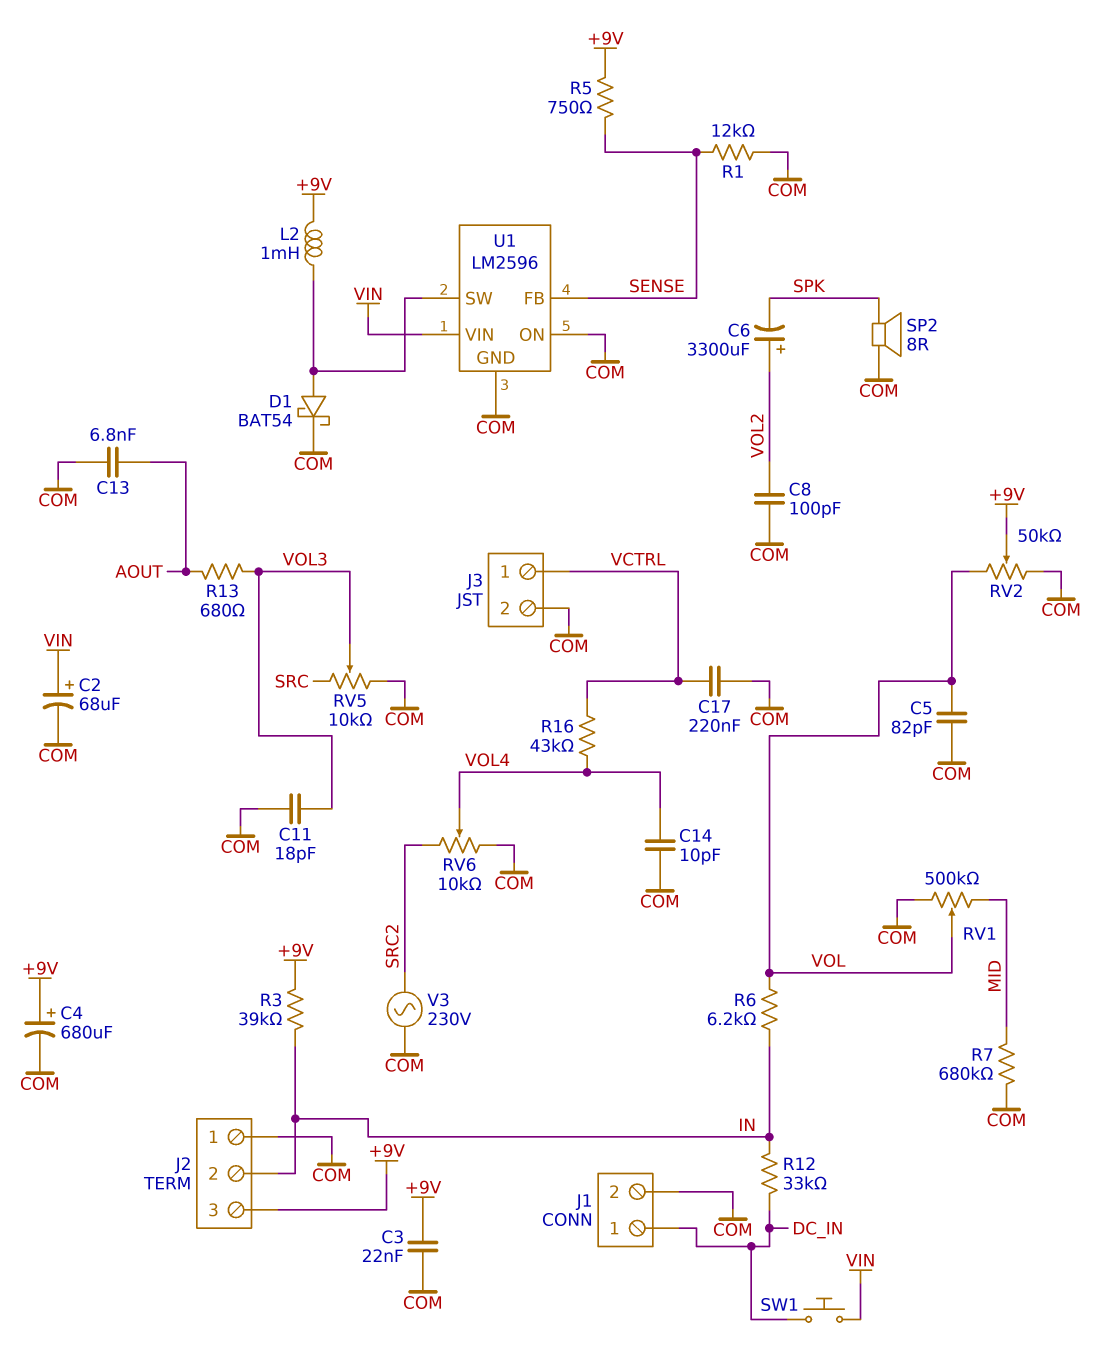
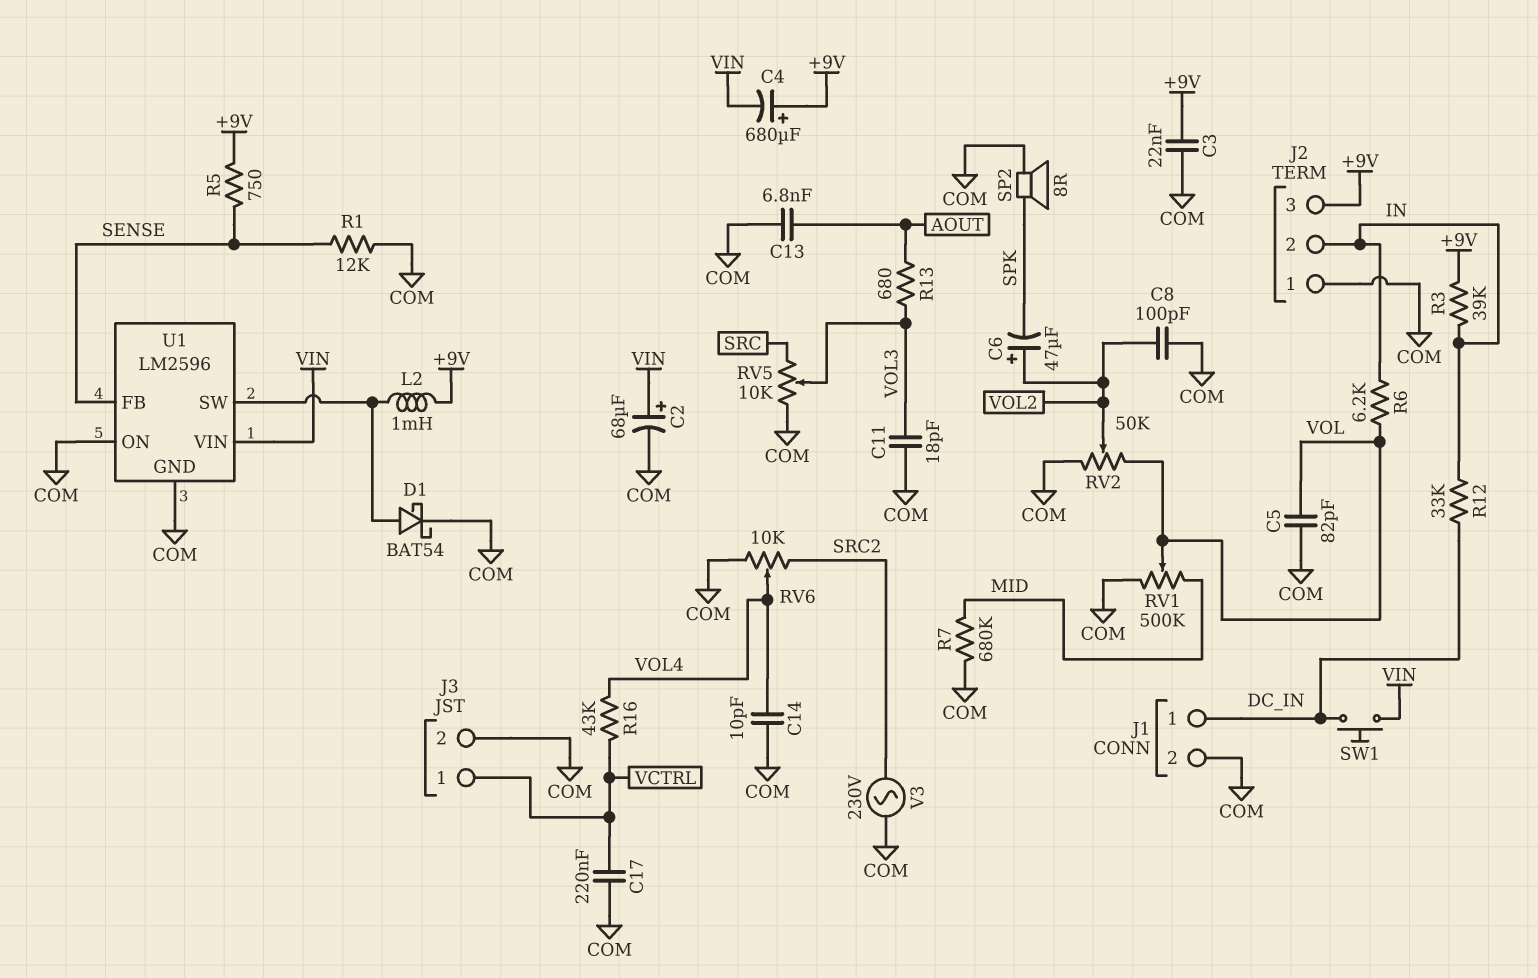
C4: 680uF (plus +9V, minus COM) -> 680uF (plus +9V, minus VIN)
C6: 3300uF (plus VOL2, minus SPK) -> 47uF (plus VOL2, minus SPK)
RV2: 50k (COM, VOL, wiper +9V) -> 50k (COM, VOL, wiper VOL2)

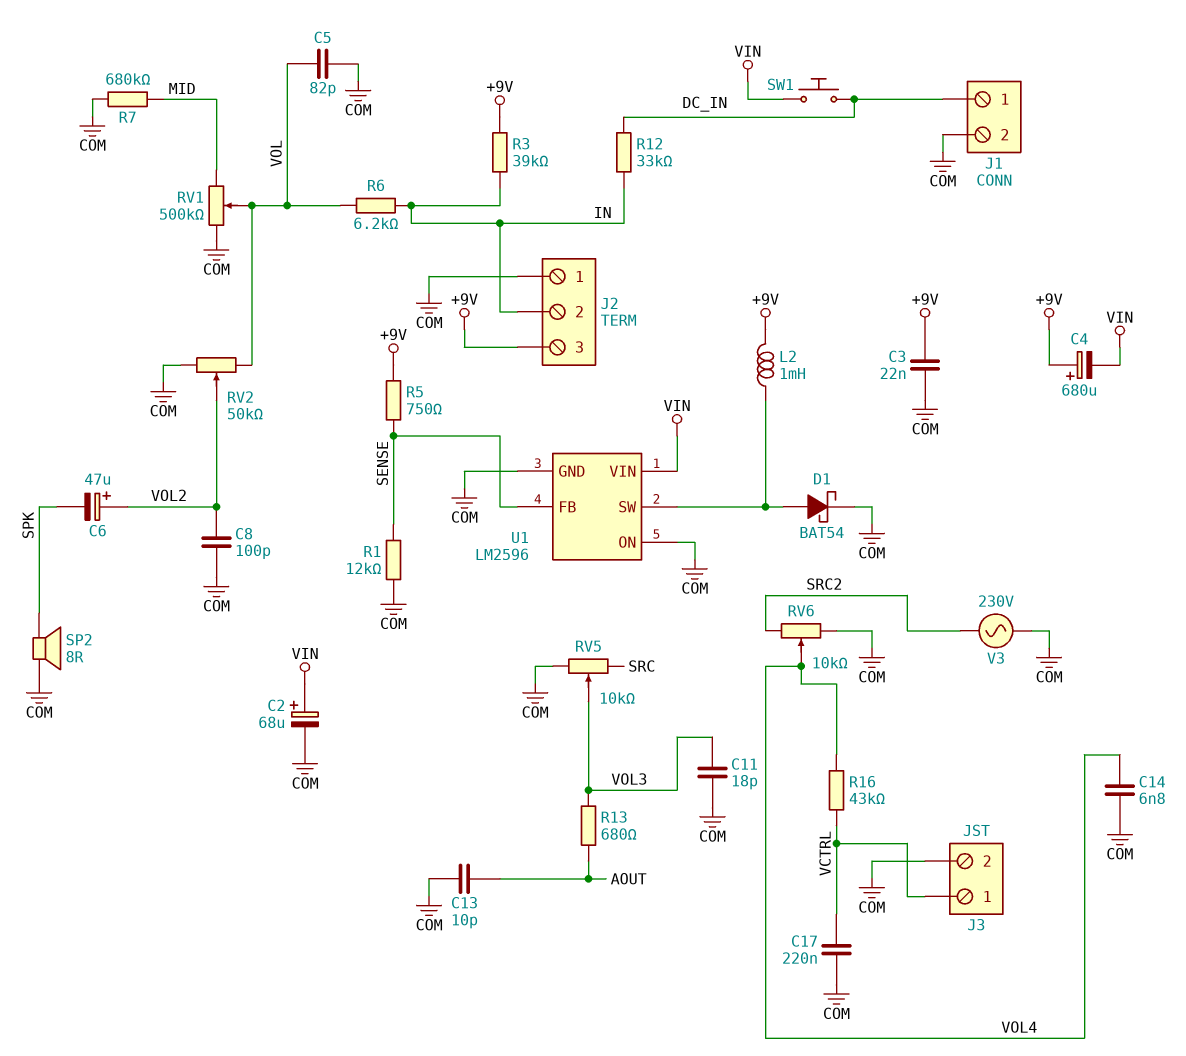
C13: 6.8nF (AOUT, COM) -> 10pF (AOUT, COM)
C14: 10pF (COM, VOL4) -> 6.8nF (COM, VOL4)

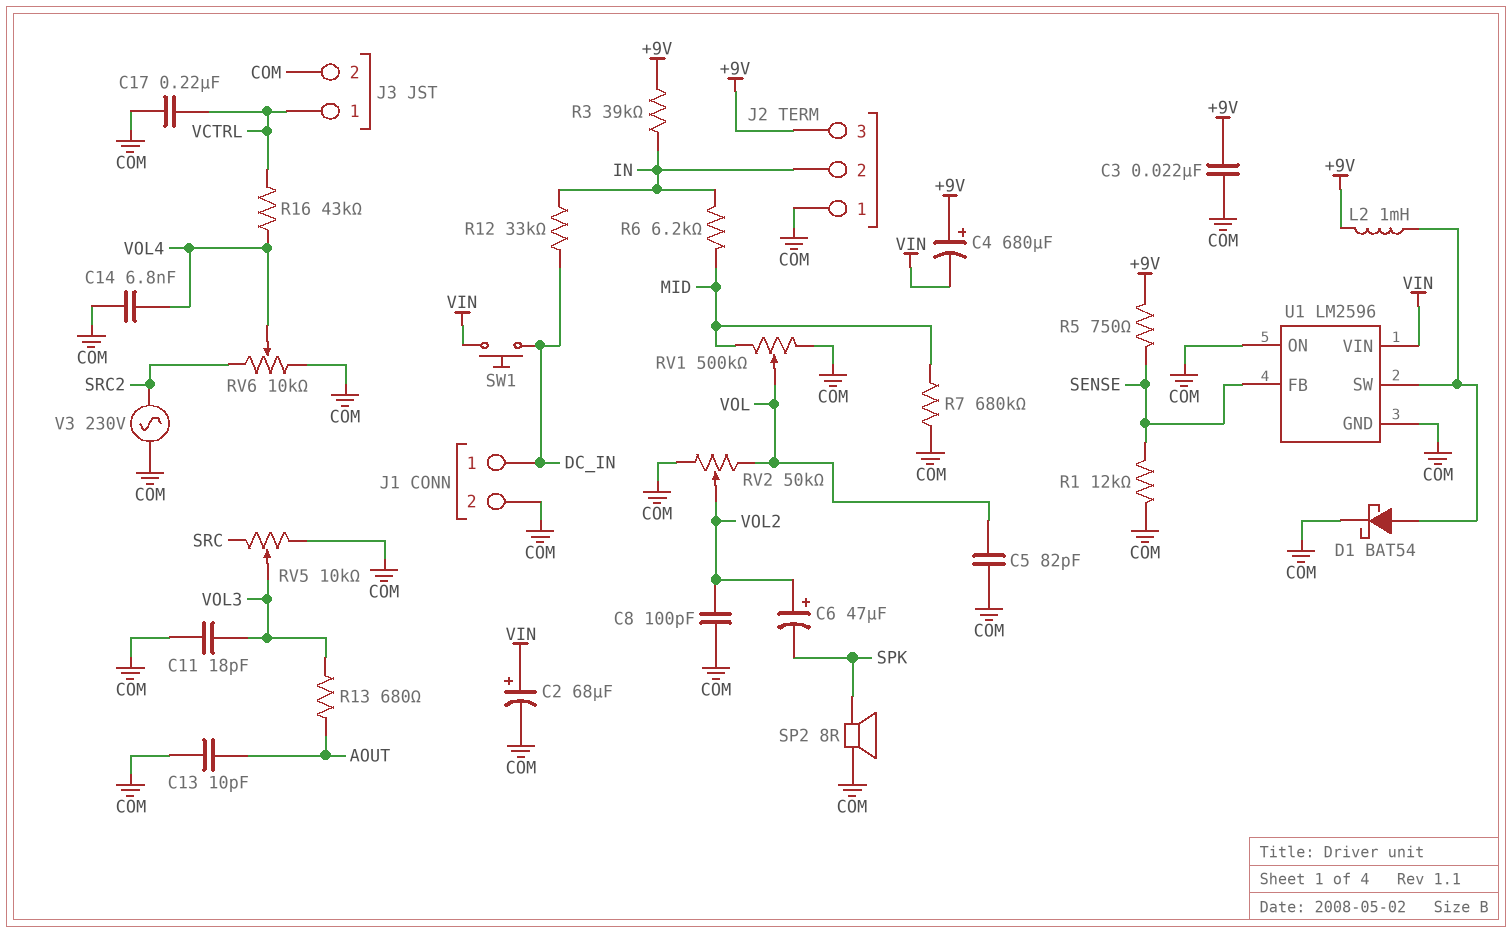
R6: 6.2k (IN, VOL) -> 6.2k (IN, MID)

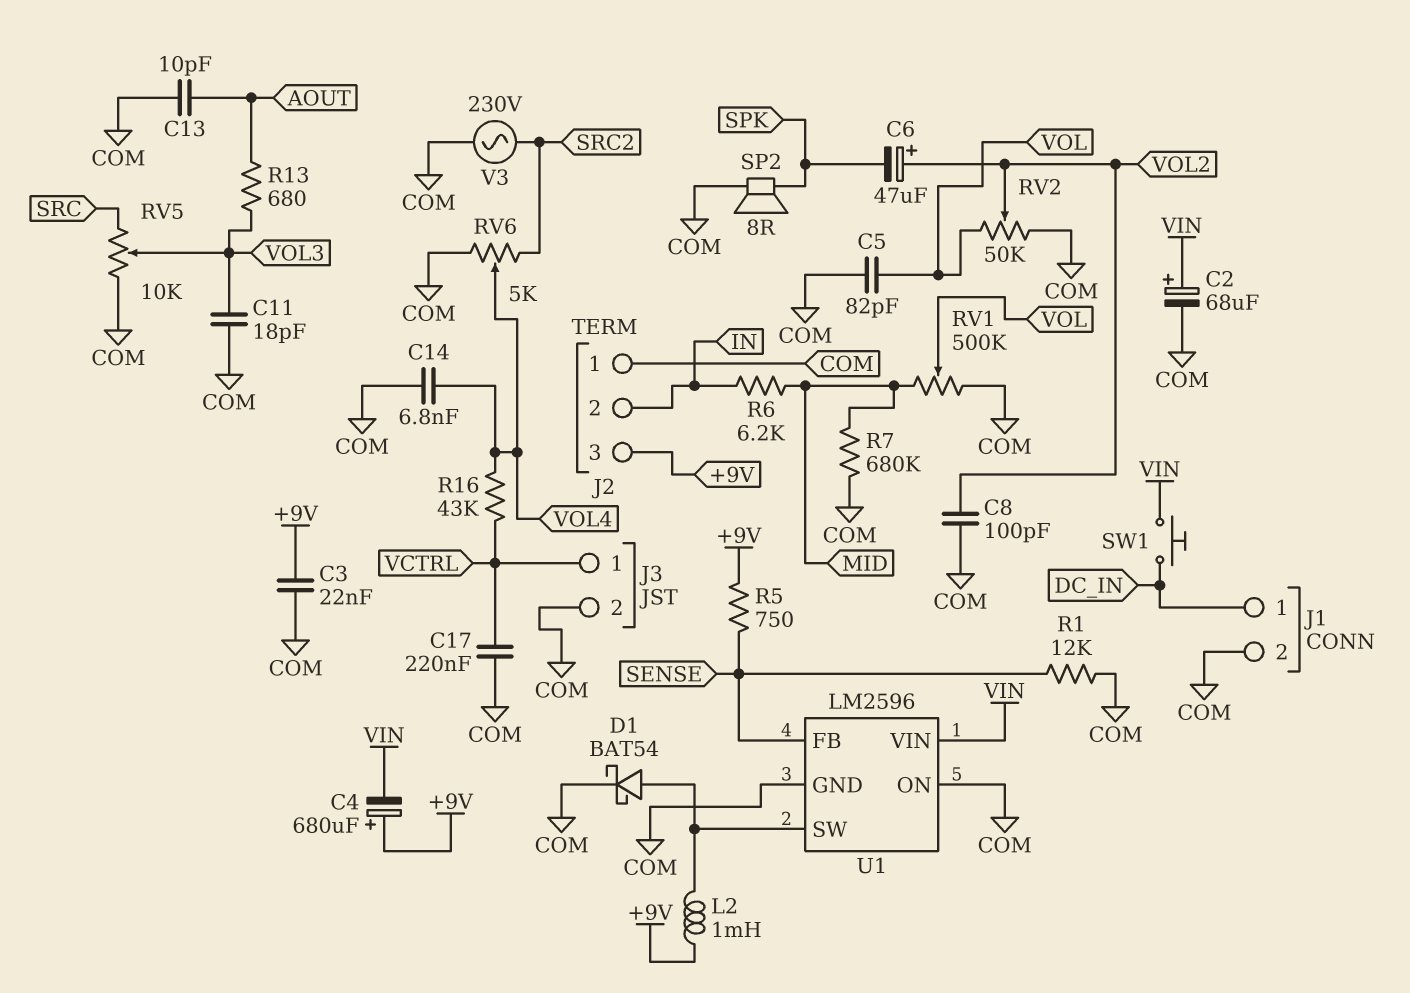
R3: 39k (+9V, IN) -> none
R12: 33k (DC_IN, IN) -> none
RV6: 10k (COM, SRC2, wiper VOL4) -> 5k (COM, SRC2, wiper VOL4)

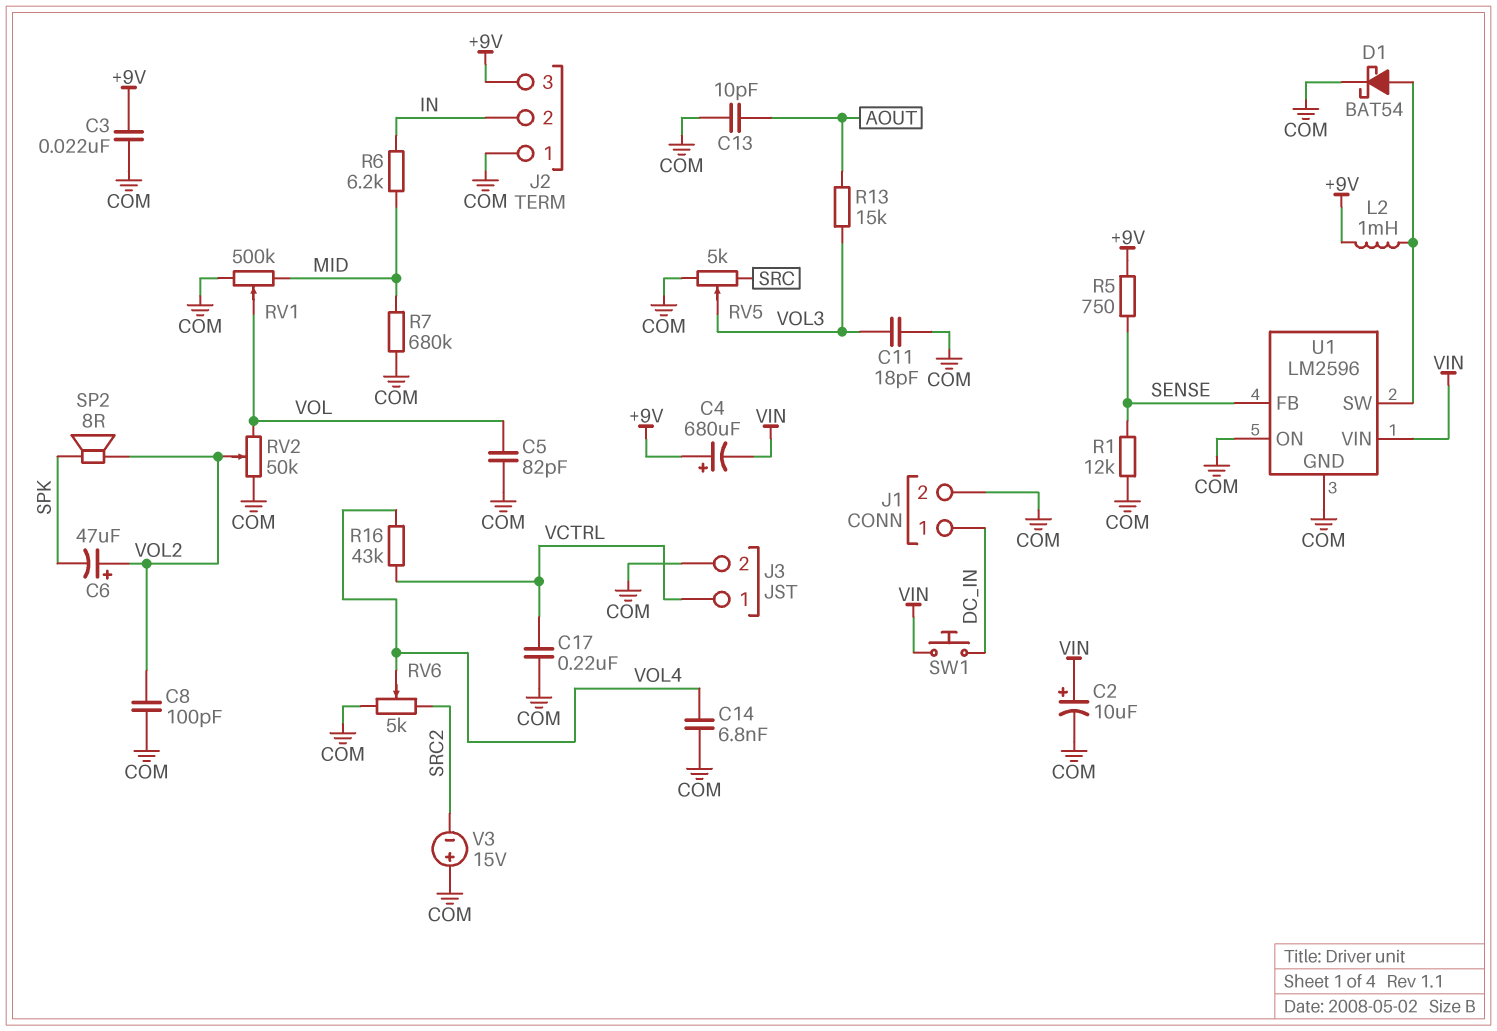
C2: 68uF (plus VIN, minus COM) -> 10uF (plus VIN, minus COM)
R13: 680 (AOUT, VOL3) -> 15k (AOUT, VOL3)
RV5: 10k (COM, SRC, wiper VOL3) -> 5k (COM, SRC, wiper VOL3)
SP2: speaker 8R (COM, SPK) -> speaker 8R (SPK, VOL2)
V3: AC 230V (COM, SRC2) -> 15V (plus COM, minus SRC2)

